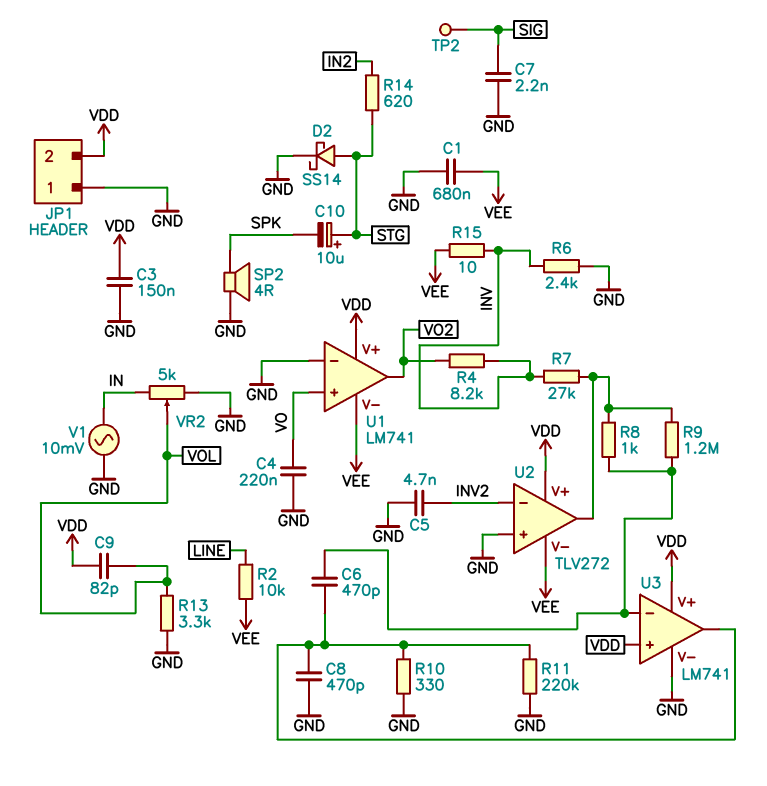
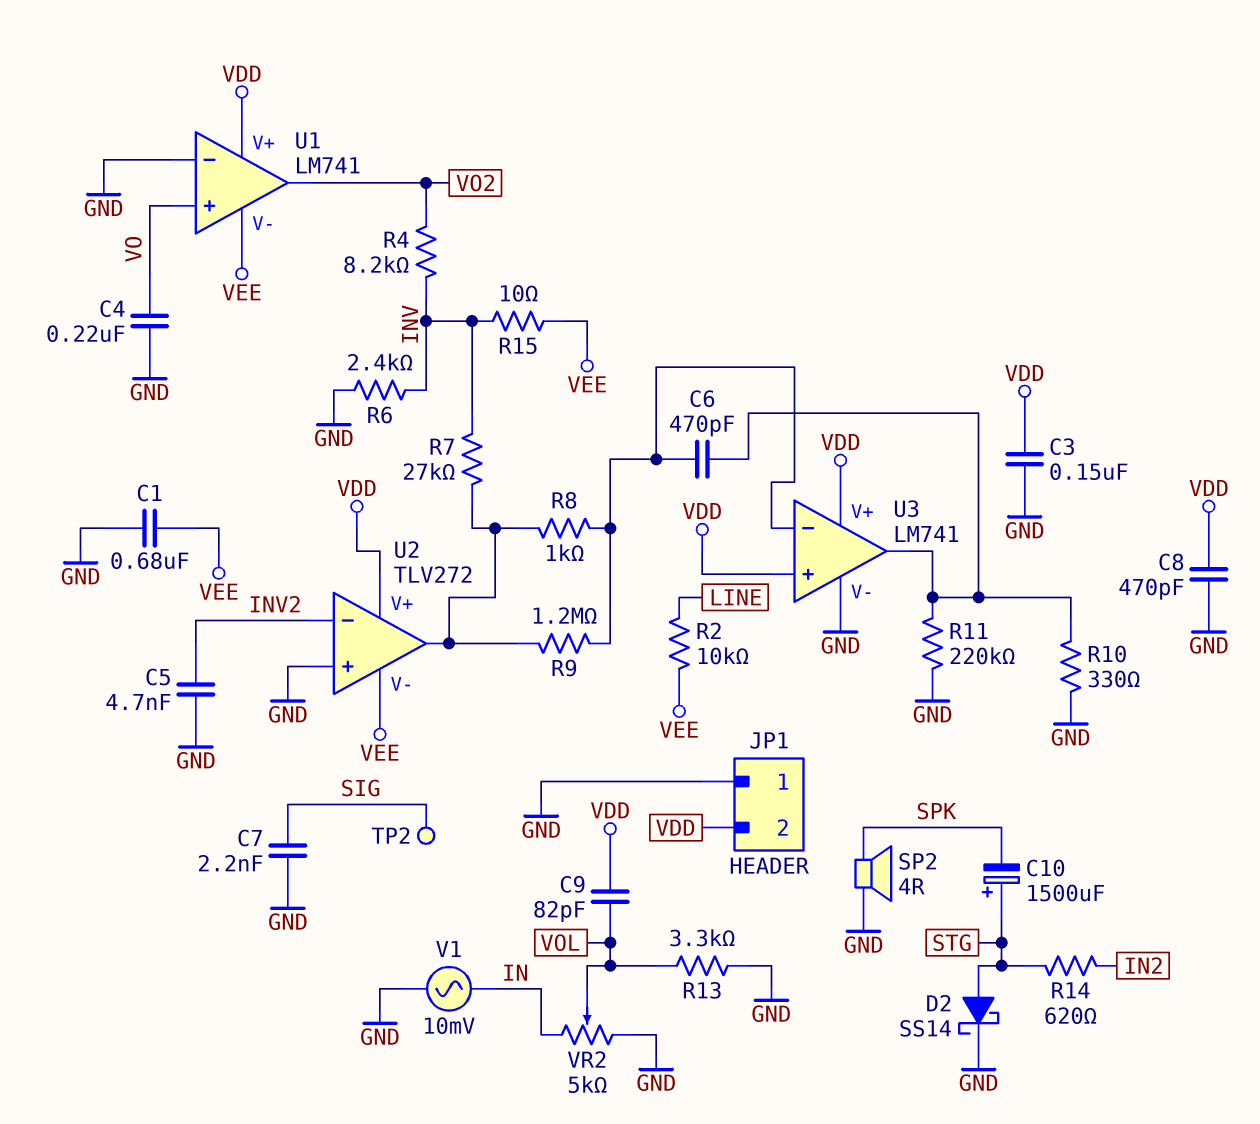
C8: 470pF (GND, U3/out) -> 470pF (GND, VDD)
C10: 10uF (plus STG, minus SPK) -> 1500uF (plus STG, minus SPK)

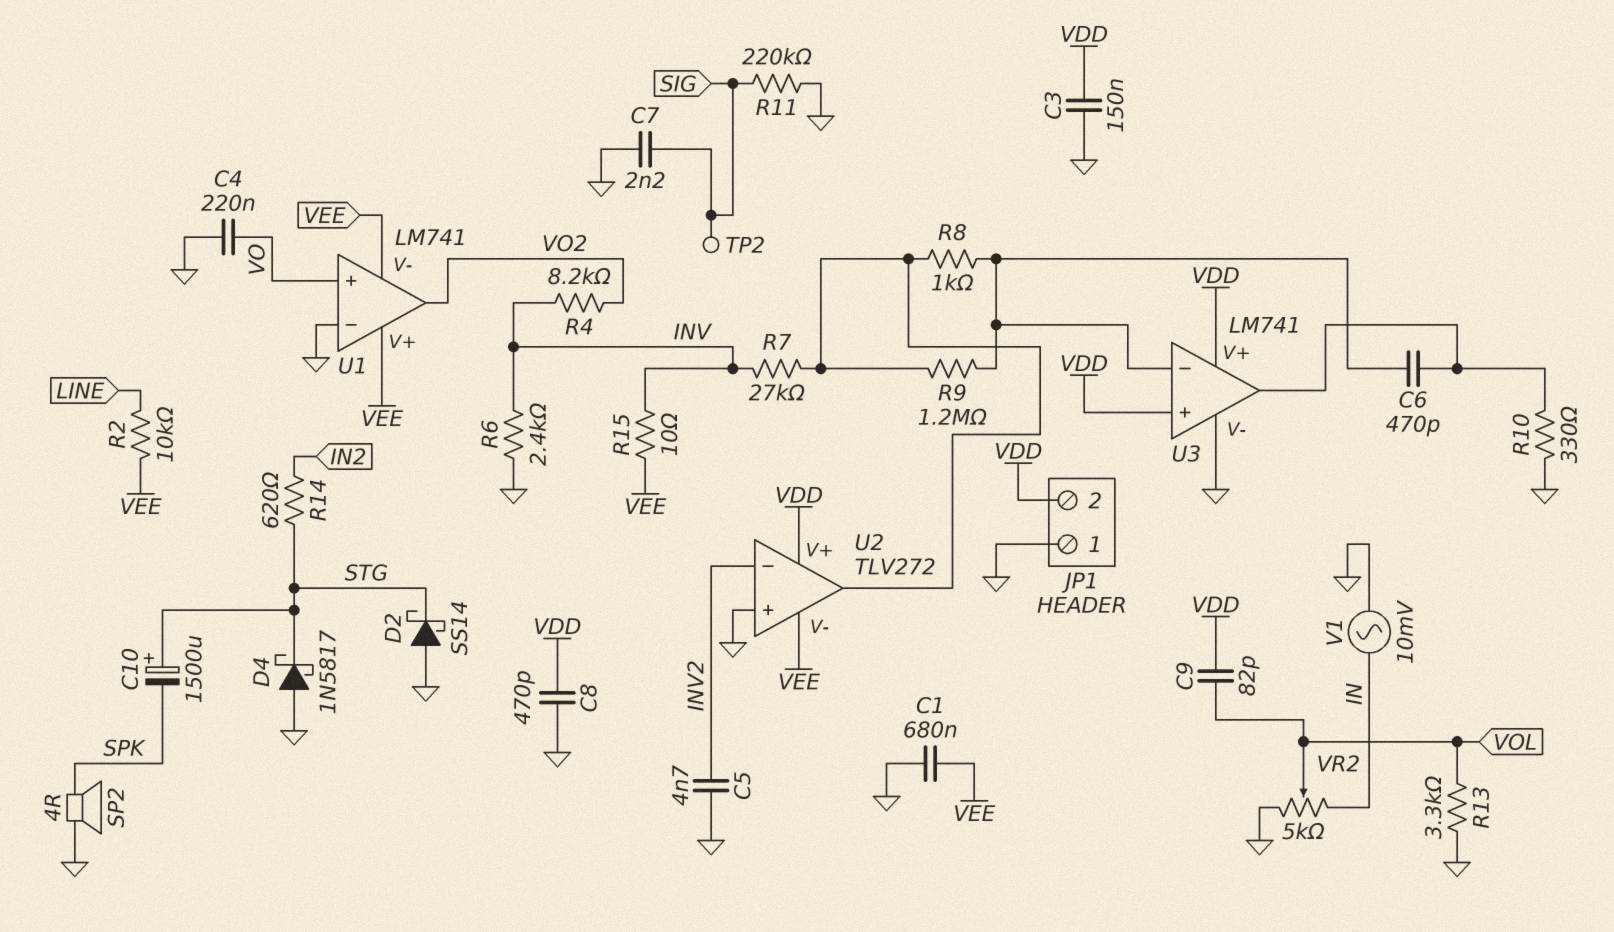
D2: schottky SS14 (A STG, K GND) -> schottky SS14 (A GND, K STG)
D4: none -> schottky 1N5817 (A GND, K STG)
R11: 220k (GND, U3/out) -> 220k (GND, SIG)
U1 pin V+: VDD -> VEE

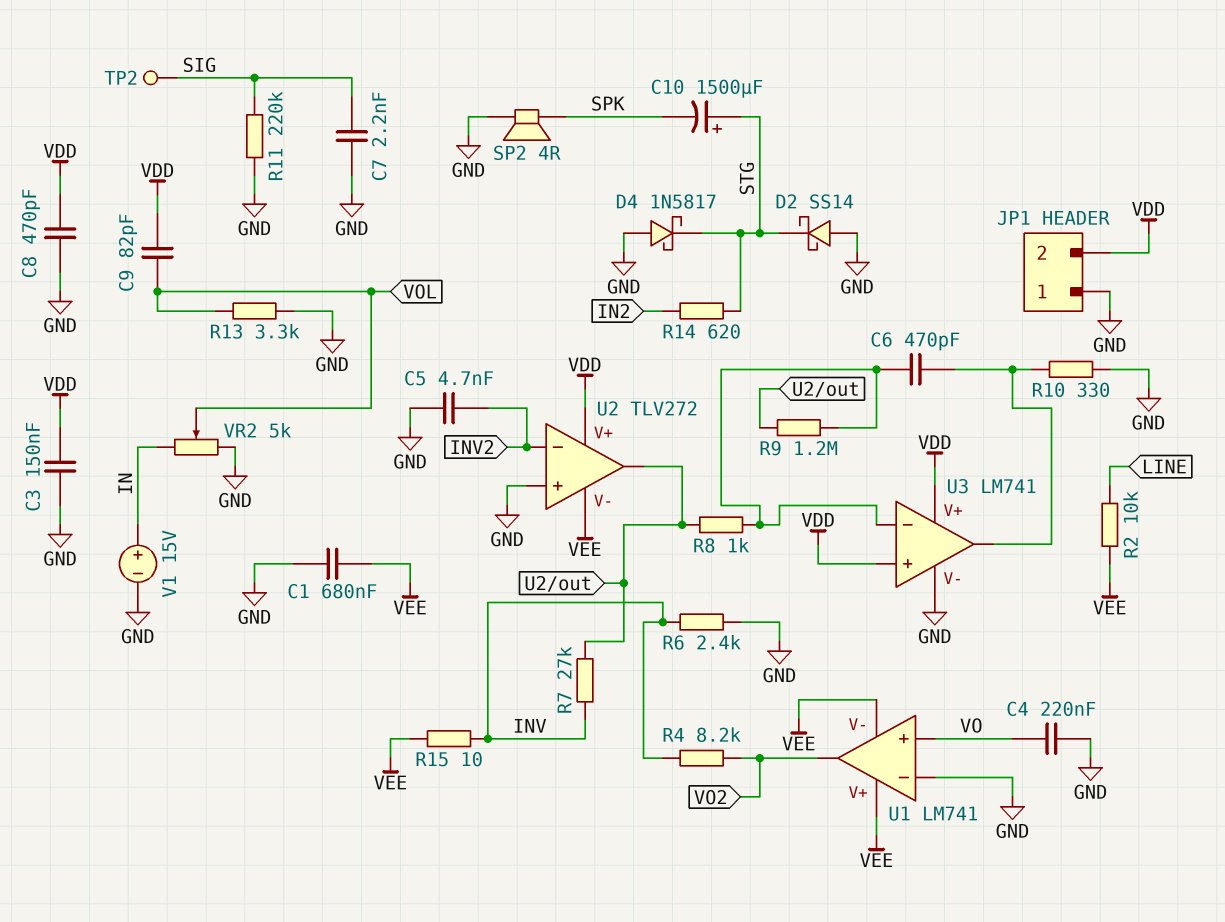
V1: AC 10mV (GND, IN) -> 15V (plus IN, minus GND)

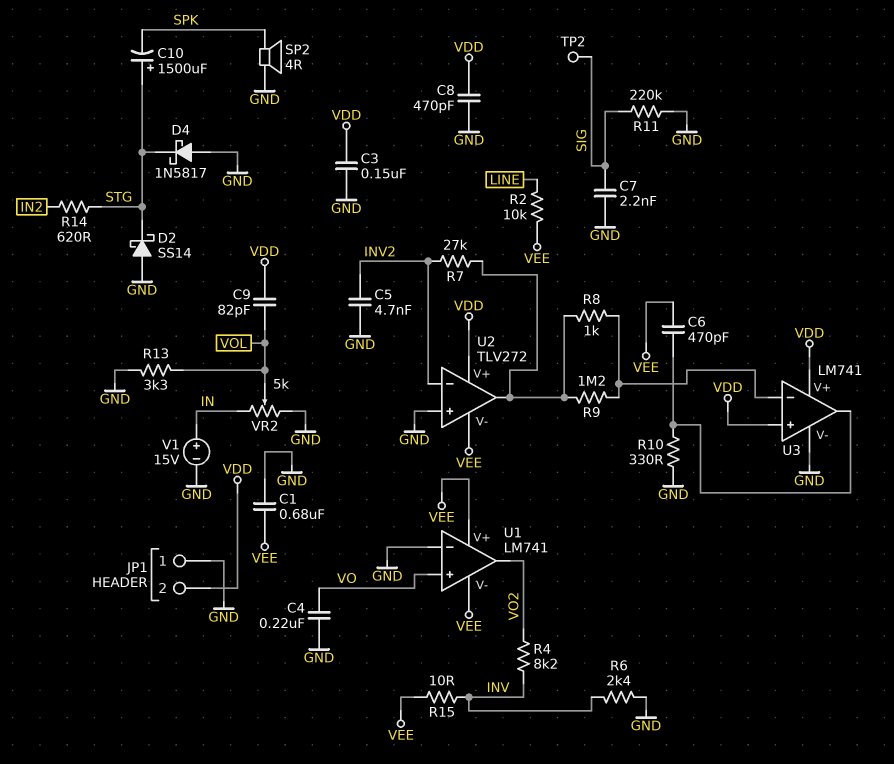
C6: 470pF (U3/in-, U3/out) -> 470pF (U3/out, VEE)
R7: 27k (INV, U2/out) -> 27k (INV2, U2/out)

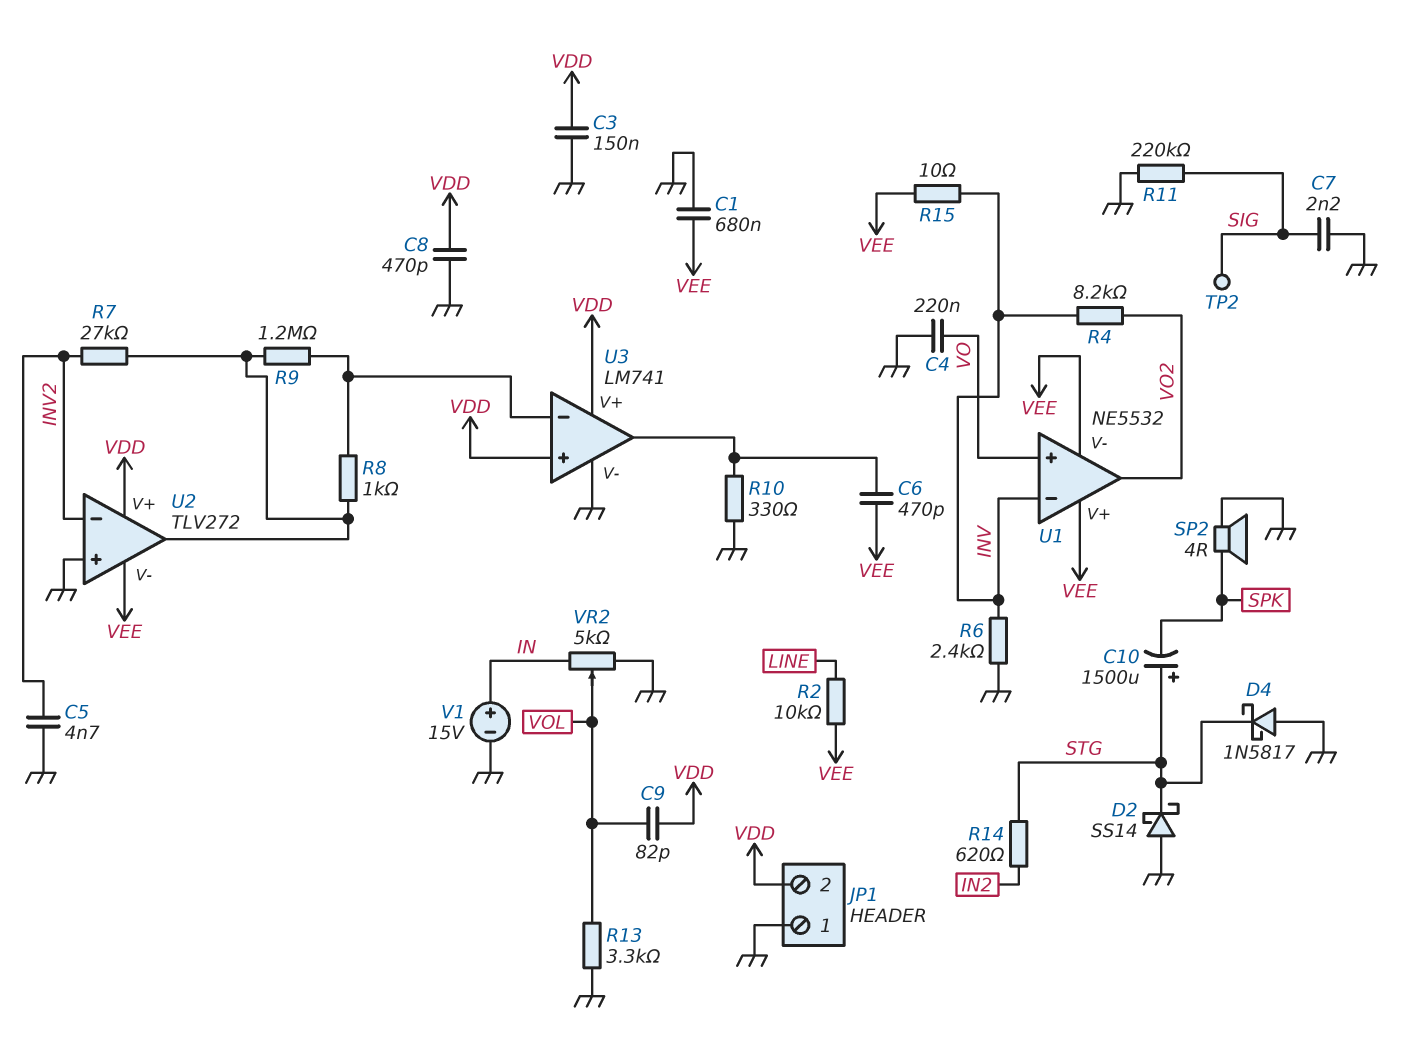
U1: LM741 -> NE5532
U1 pin in-: GND -> INV

